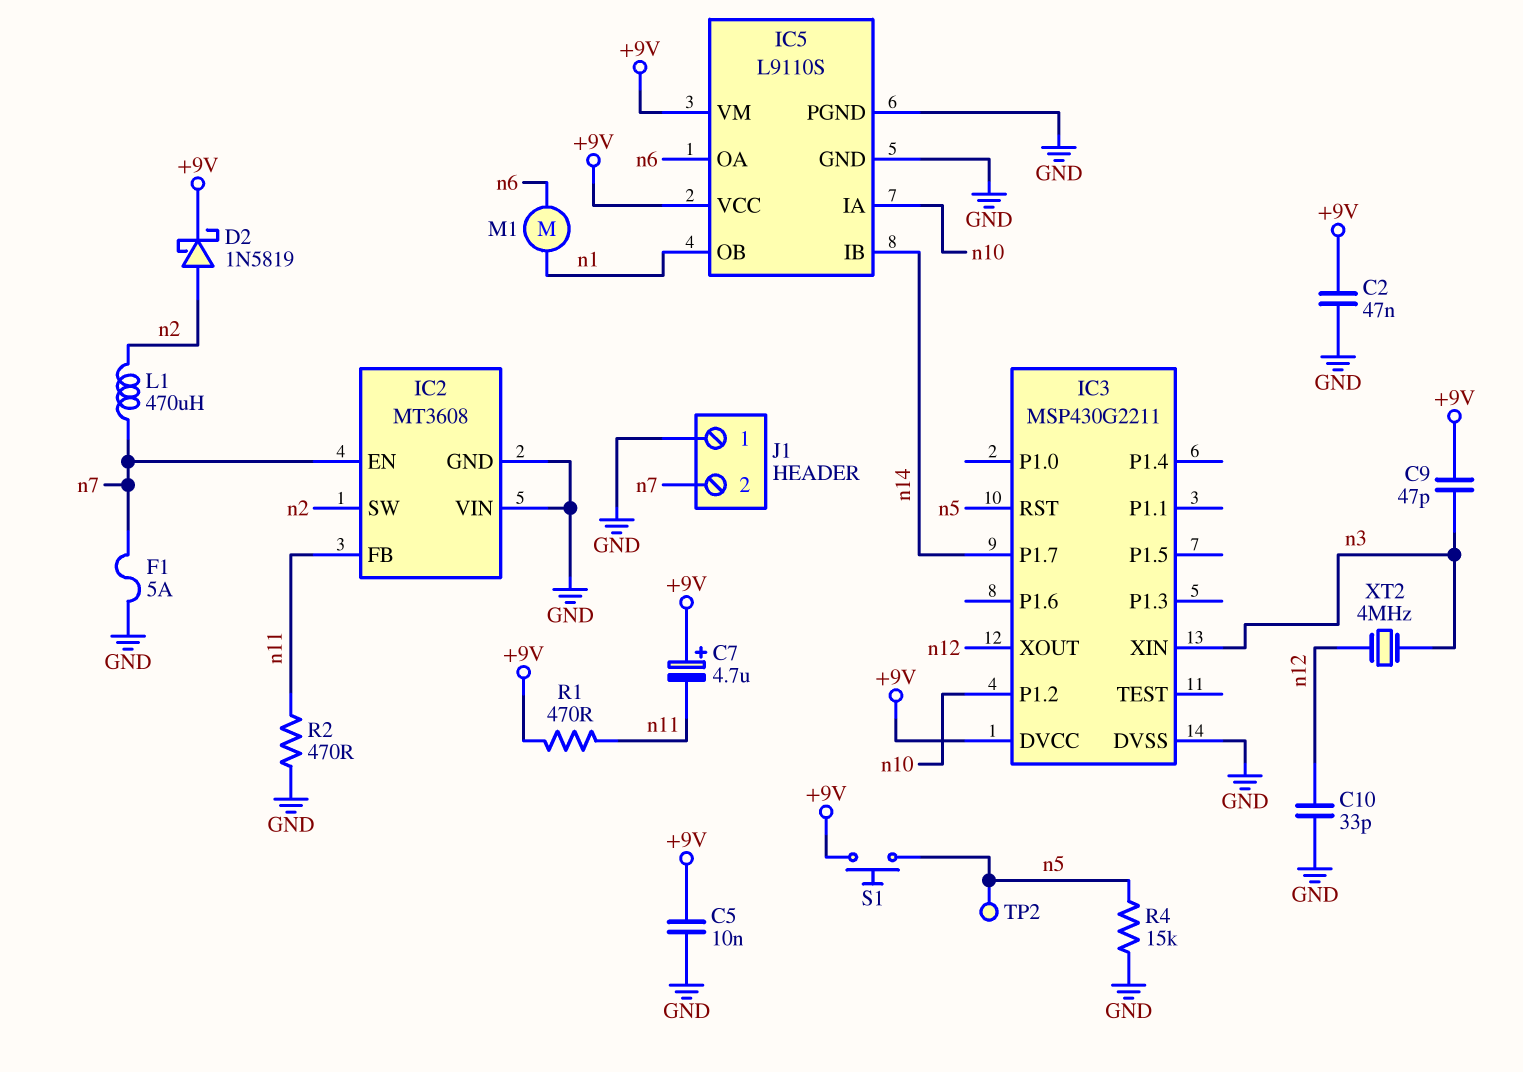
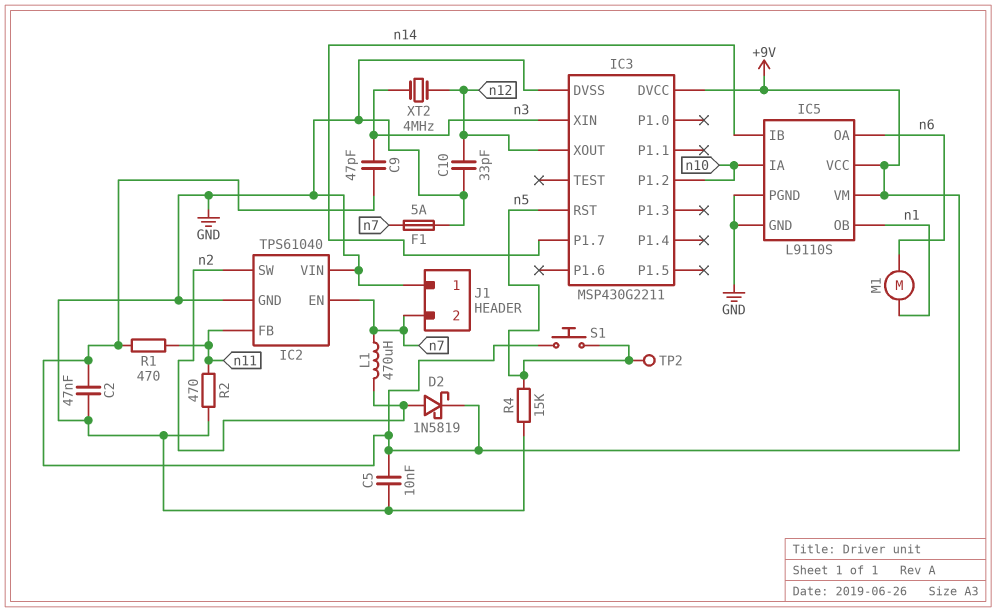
C7: 4.7uF (plus +9V, minus n11) -> none
IC2: MT3608 -> TPS61040

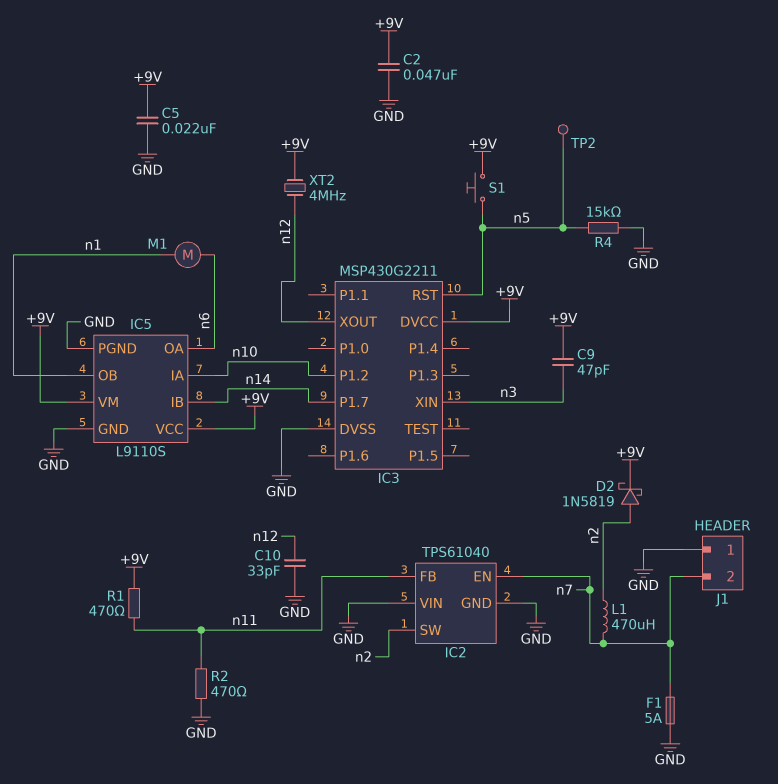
C5: 10nF (+9V, GND) -> 22nF (+9V, GND)
XT2: 4MHz (n3, n12) -> 4MHz (+9V, n12)

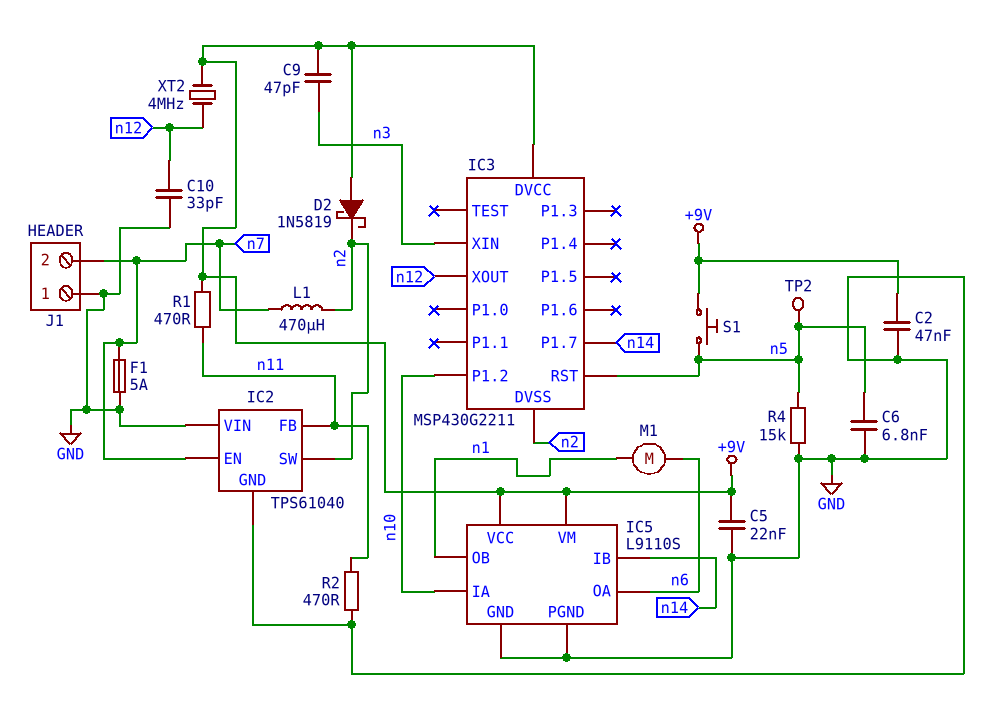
C6: none -> 6.8nF (GND, n5)
D2: schottky 1N5819 (A n2, K +9V) -> schottky 1N5819 (A +9V, K n2)
IC3 pin DVSS: GND -> n2

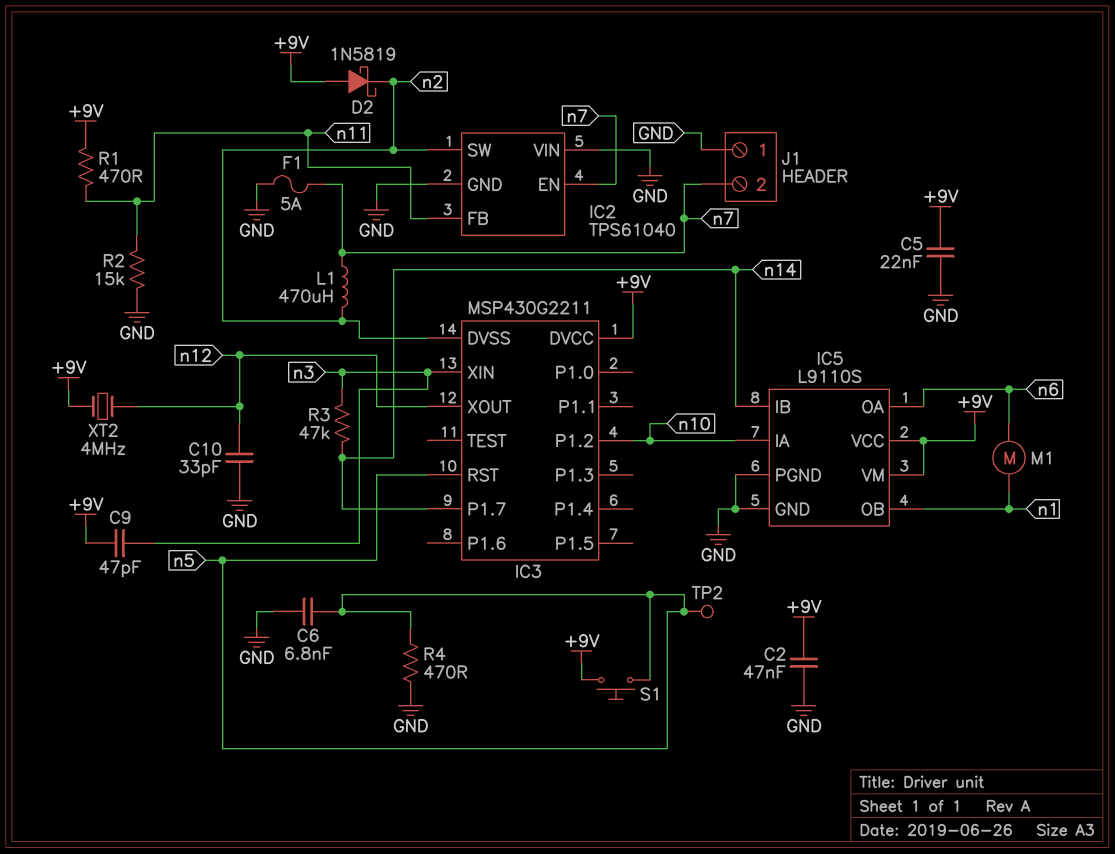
R2: 470 (GND, n11) -> 15k (GND, n11)
R3: none -> 47k (n3, n14)
R4: 15k (GND, n5) -> 470 (GND, n5)

